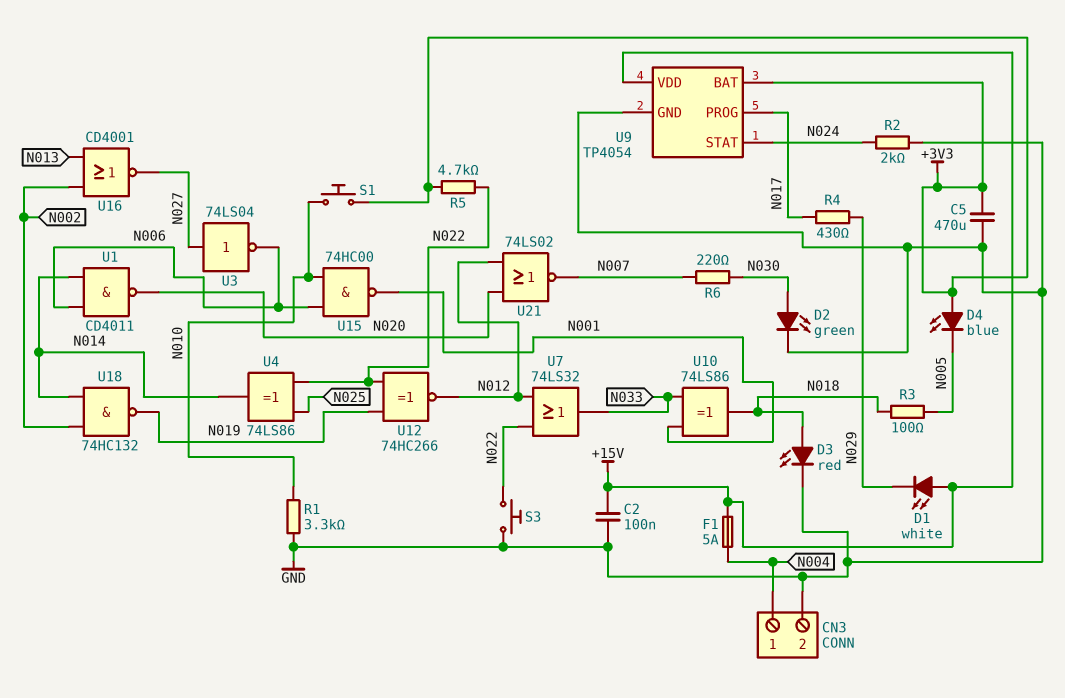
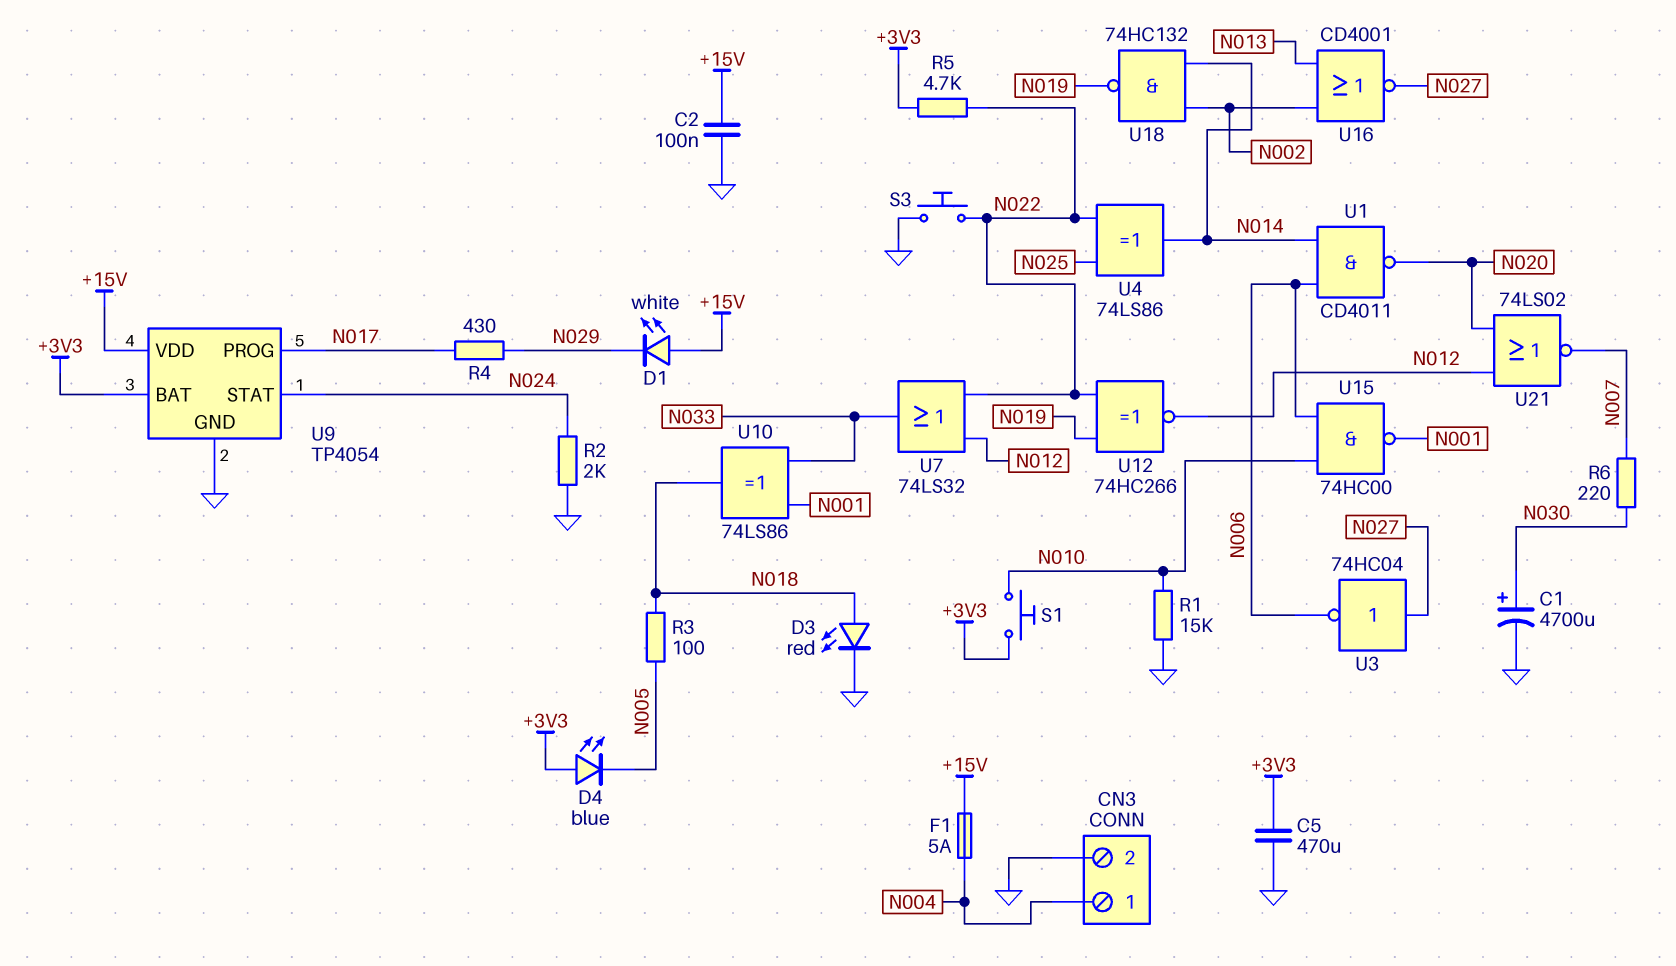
C1: none -> 4700uF (plus N030, minus GND)
D2: LED green (A N030, K GND) -> none
R1: 3.3k (GND, N010) -> 15k (GND, N010)
U3: NOT 74LS04 (in N027, out N006) -> NOT 74HC04 (in N027, out N006)

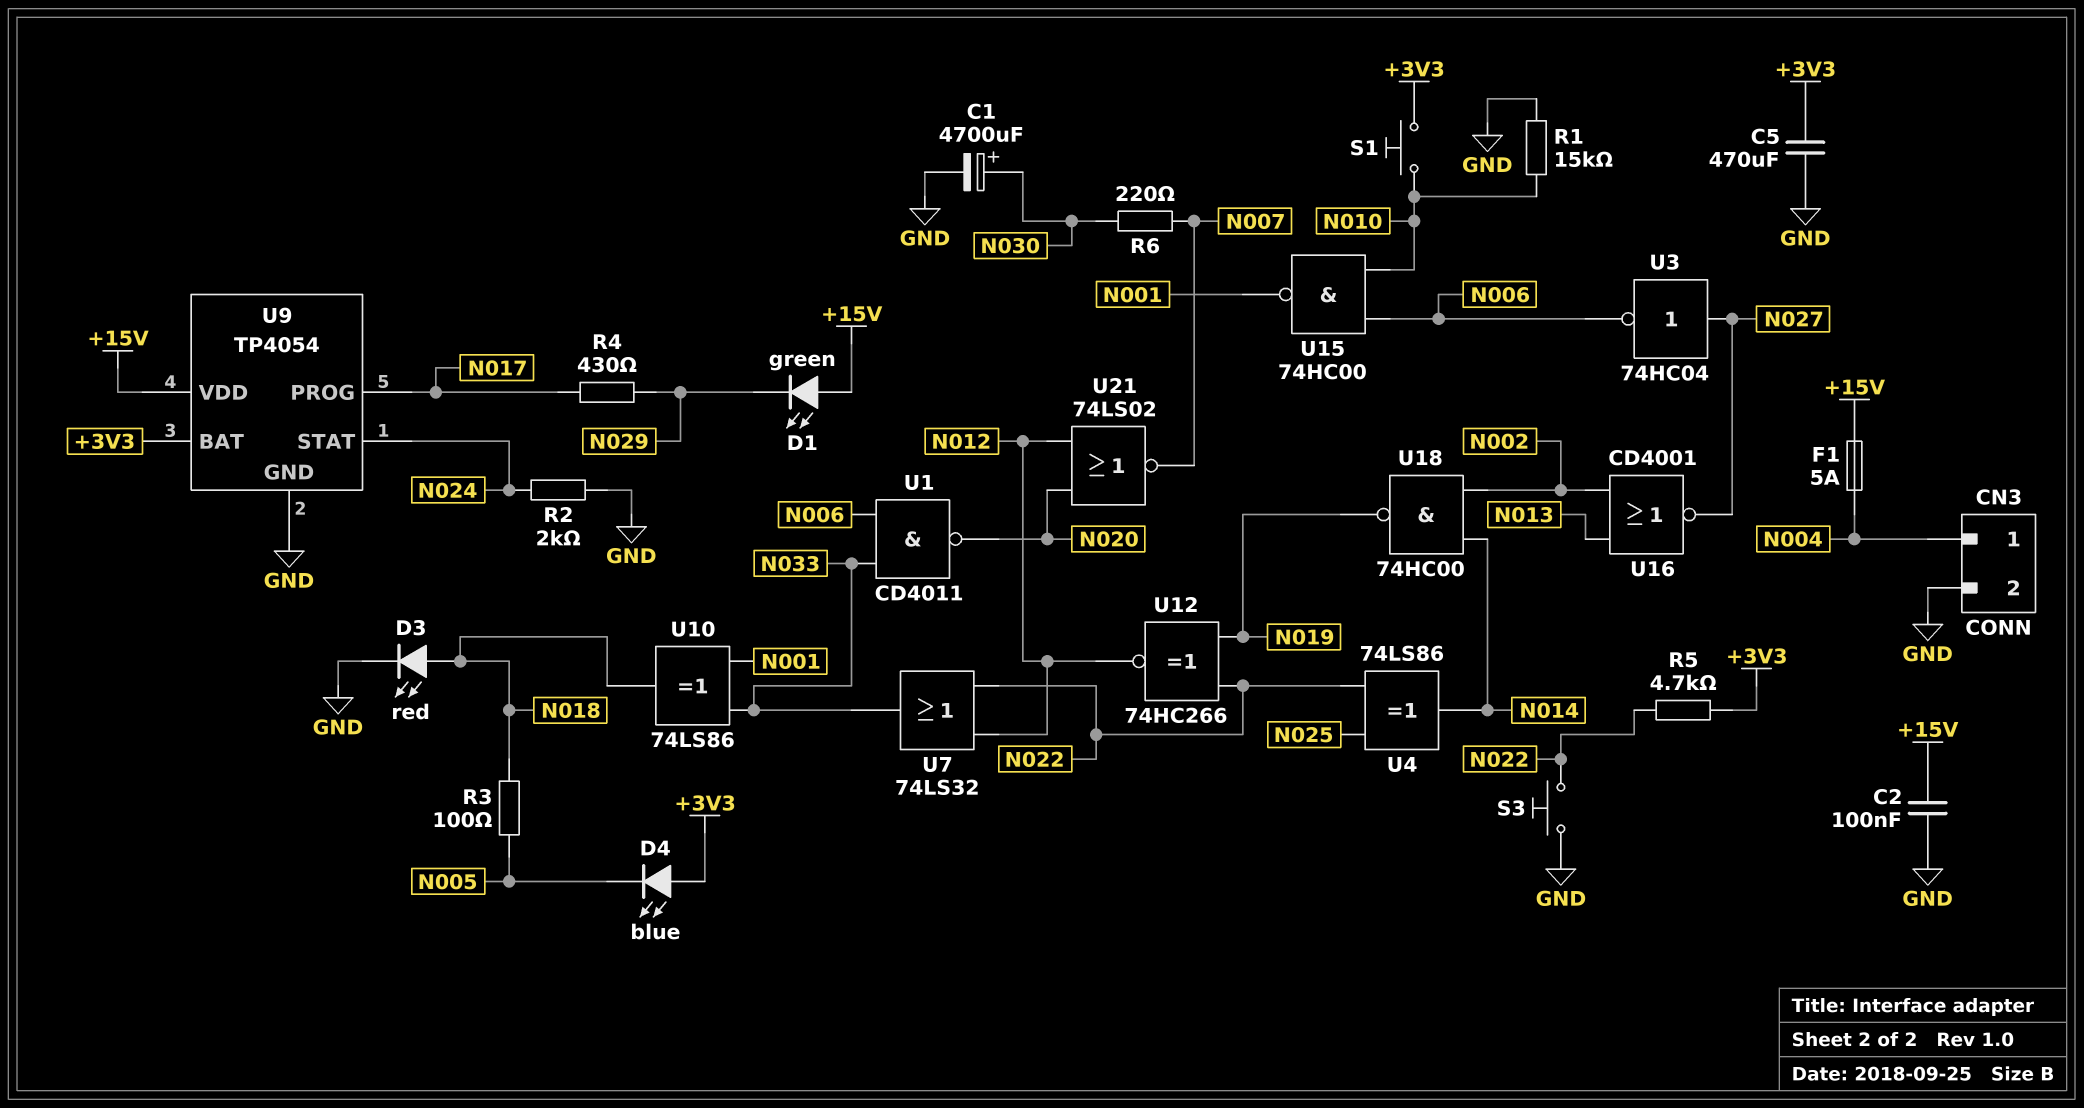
D1: LED white (A +15V, K N029) -> LED green (A +15V, K N029)
U1: NAND CD4011 (in N006, in N014, out N020) -> NAND CD4011 (in N006, in N033, out N020)
U18: NAND 74HC132 (in N002, in N014, out N019) -> NAND 74HC00 (in N002, in N014, out N019)

